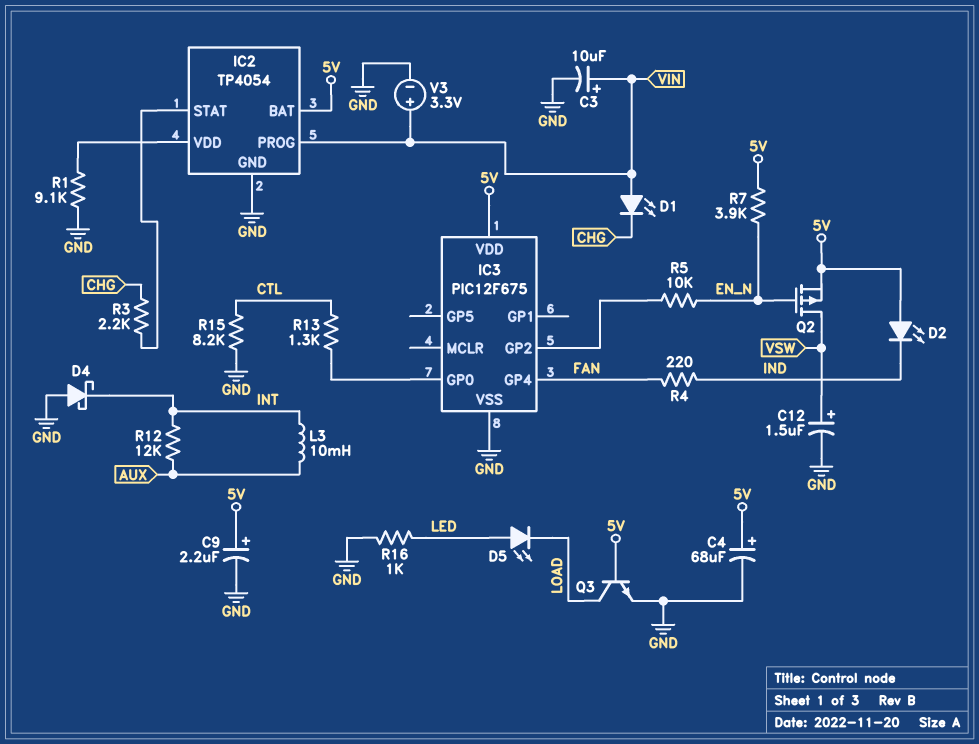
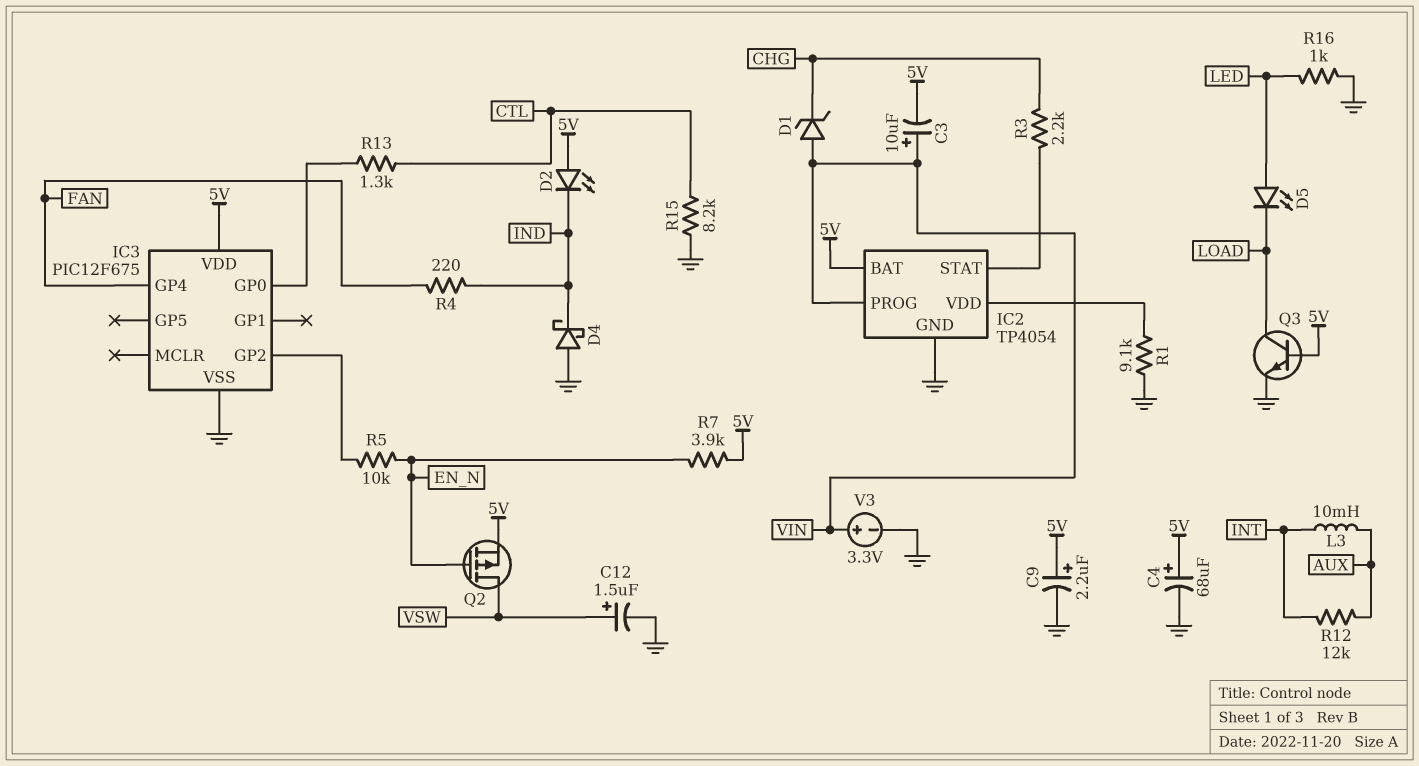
C3: 10uF (plus VIN, minus GND) -> 10uF (plus VIN, minus 5V)
D1: LED (A VIN, K CHG) -> zener (A VIN, K CHG)
D4: schottky (A GND, K INT) -> schottky (A GND, K IND)

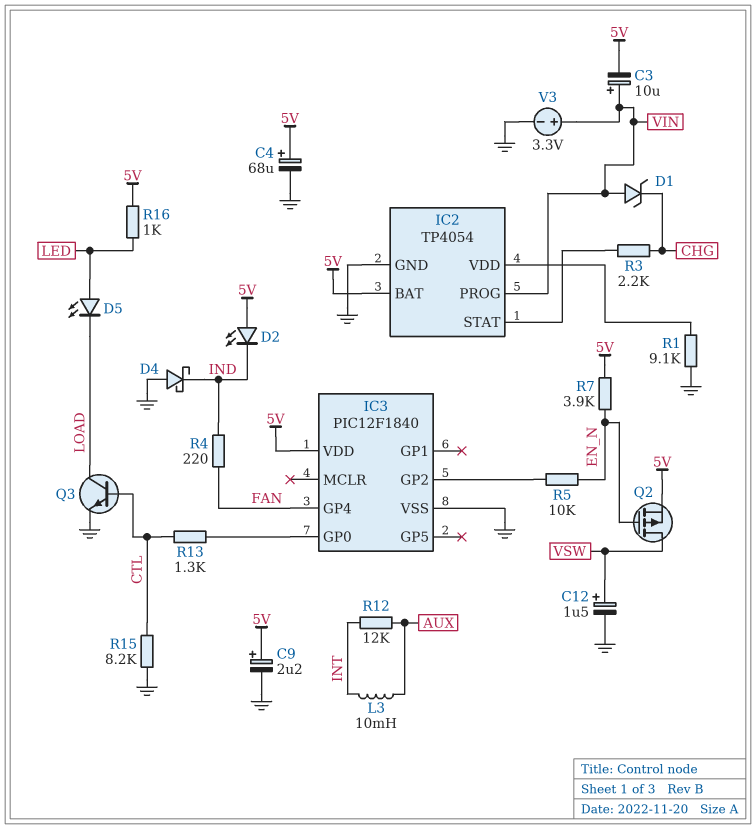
IC3: PIC12F675 -> PIC12F1840
Q3: NPN (B 5V, C LOAD, E GND) -> NPN (B CTL, C LOAD, E GND)
R16: 1k (GND, LED) -> 1k (5V, LED)

